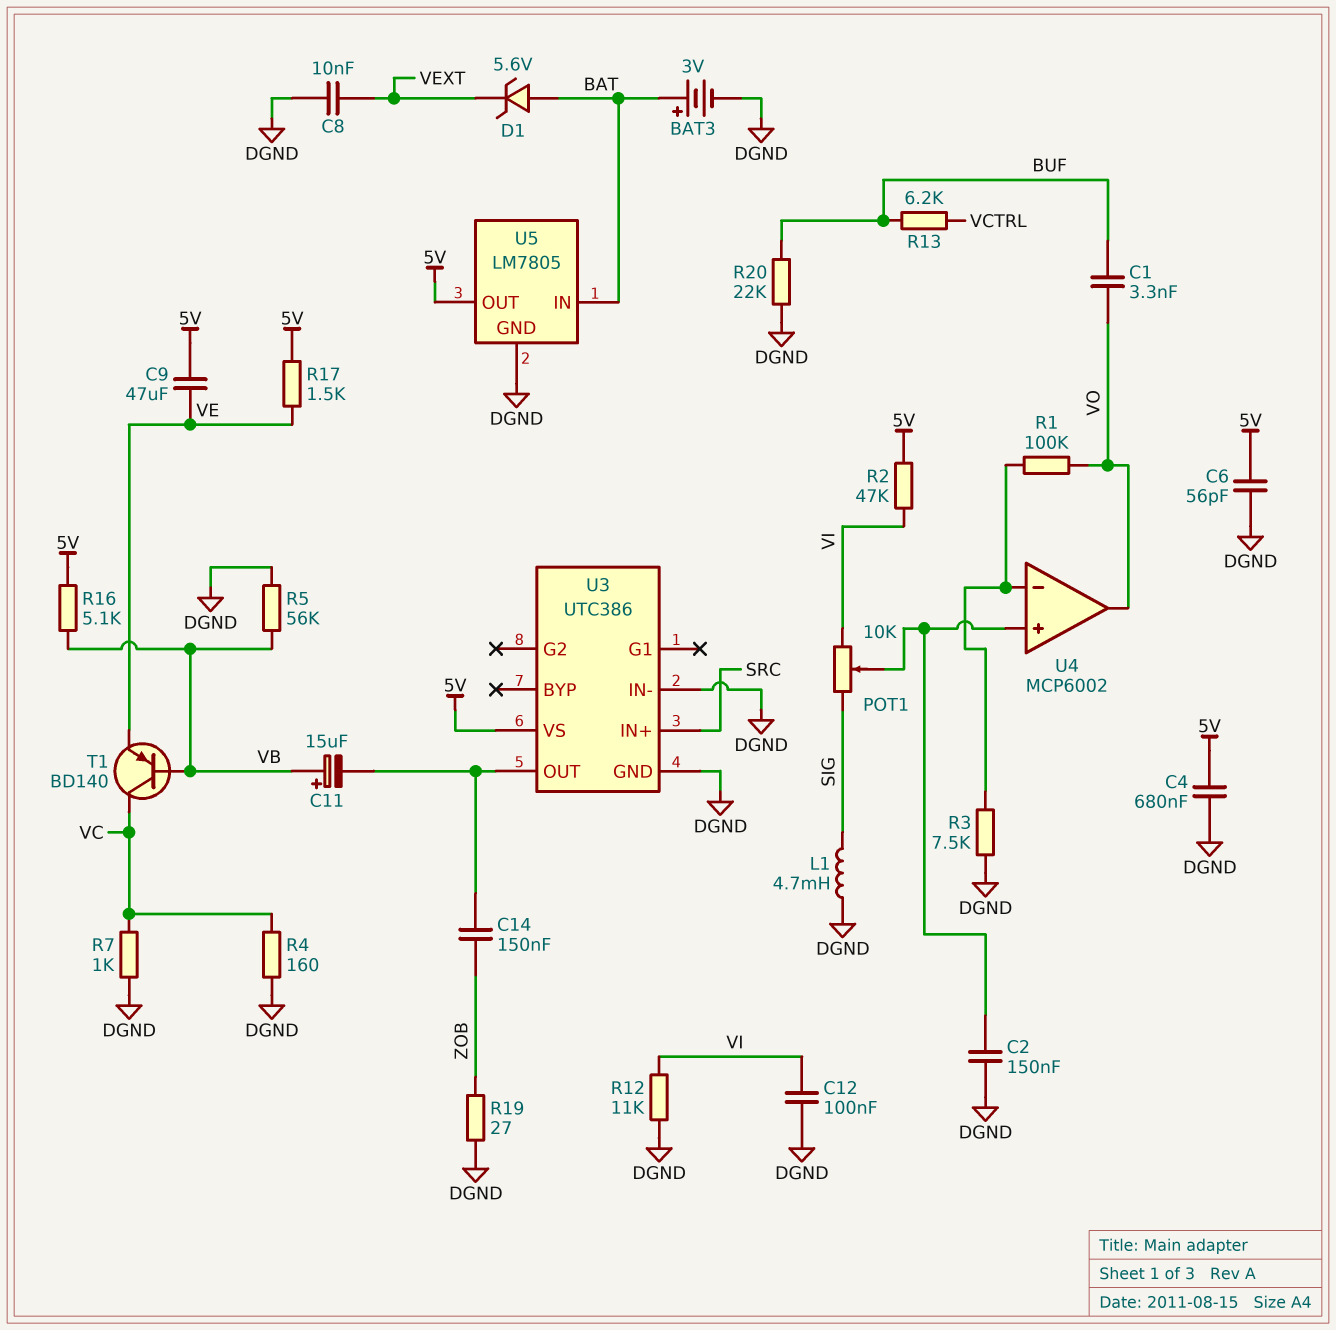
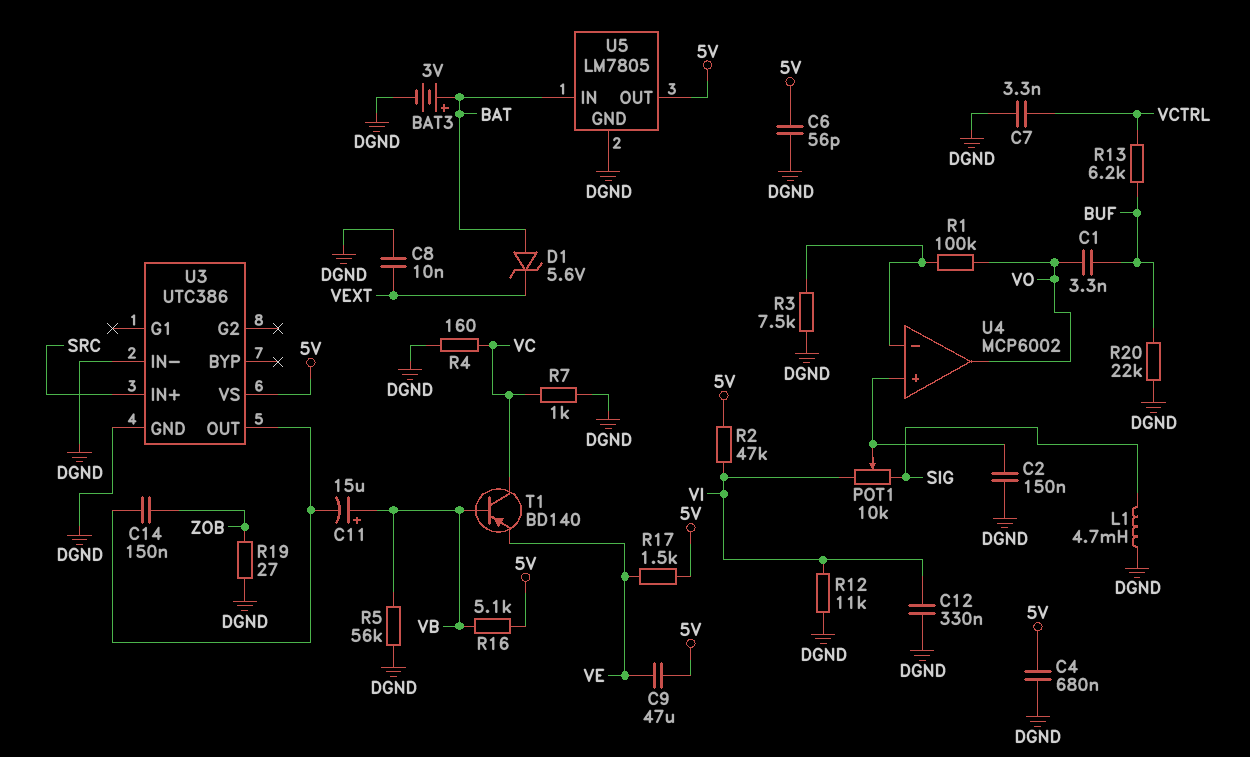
C7: none -> 3.3nF (DGND, VCTRL)
C12: 100nF (DGND, VI) -> 330nF (DGND, VI)

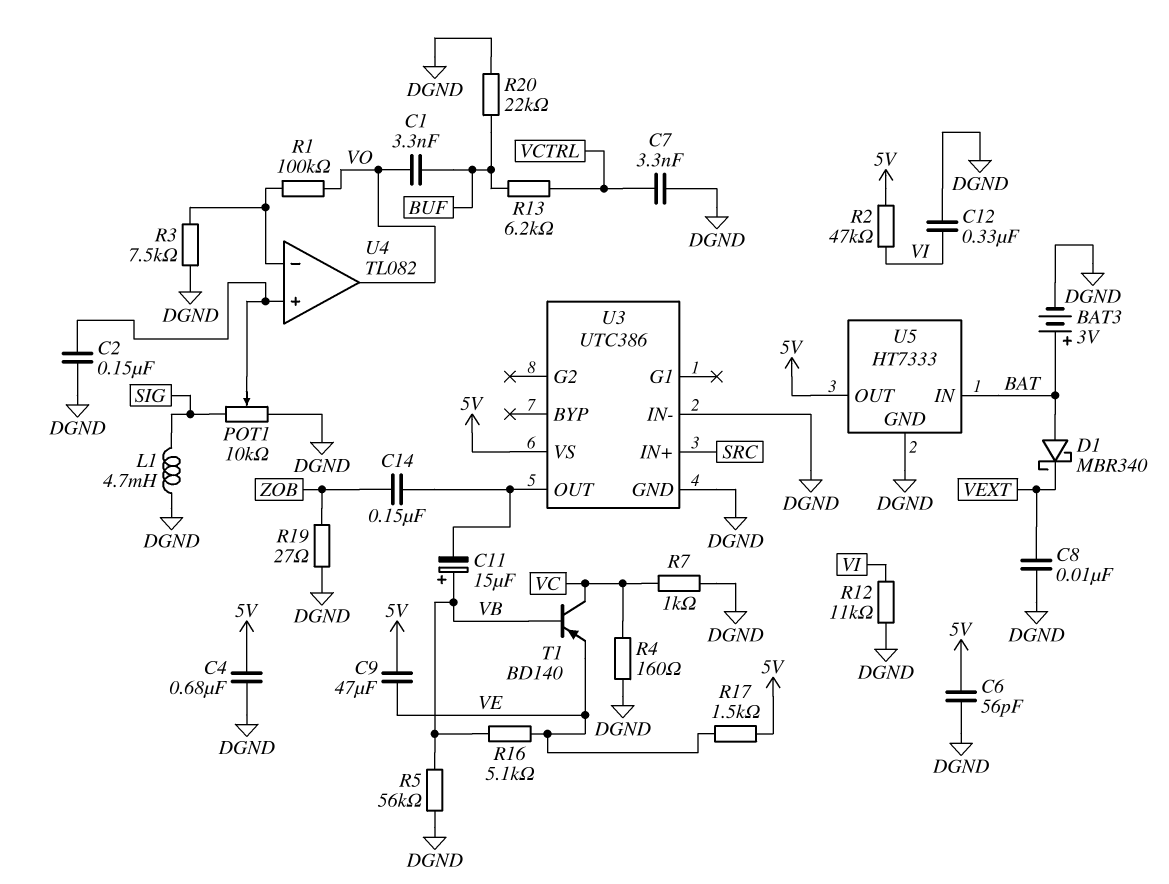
D1: zener 5.6V (A BAT, K VEXT) -> schottky MBR340 (A BAT, K VEXT)
POT1: 10k (SIG, VI, wiper U4/in+) -> 10k (DGND, SIG, wiper U4/in+)
R16: 5.1k (5V, VB) -> 5.1k (VB, VE)
U4: MCP6002 -> TL082
U5: LM7805 -> HT7333

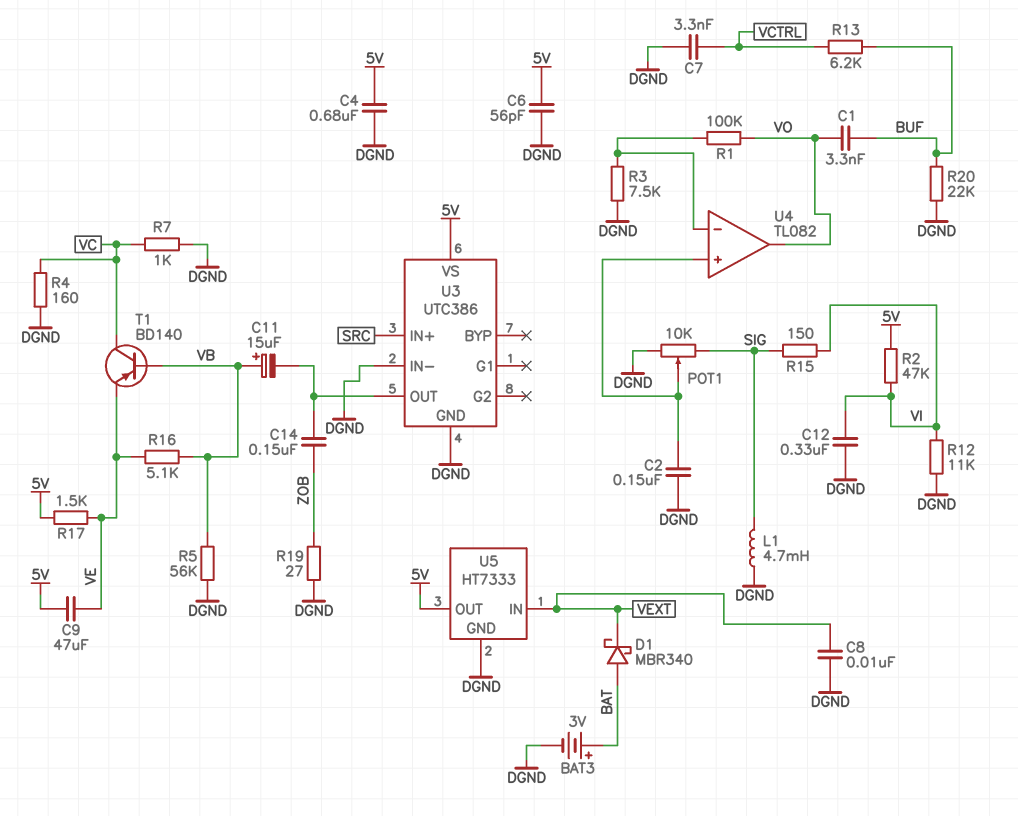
R15: none -> 150 (SIG, VI)
U5 pin IN: BAT -> VEXT

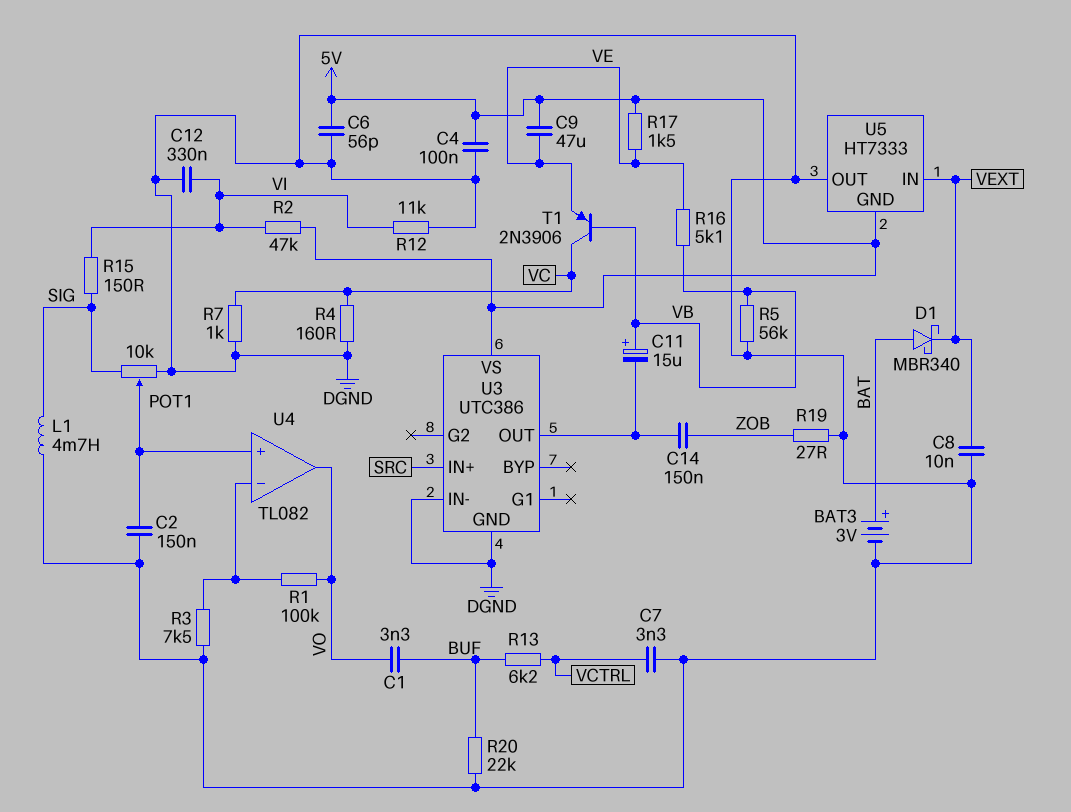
C4: 680nF (5V, DGND) -> 100nF (5V, DGND)
T1: PNP BD140 (B VB, C VC, E VE) -> PNP 2N3906 (B VB, C VC, E VE)
U5 pin GND: DGND -> 5V
U5 pin OUT: 5V -> DGND

